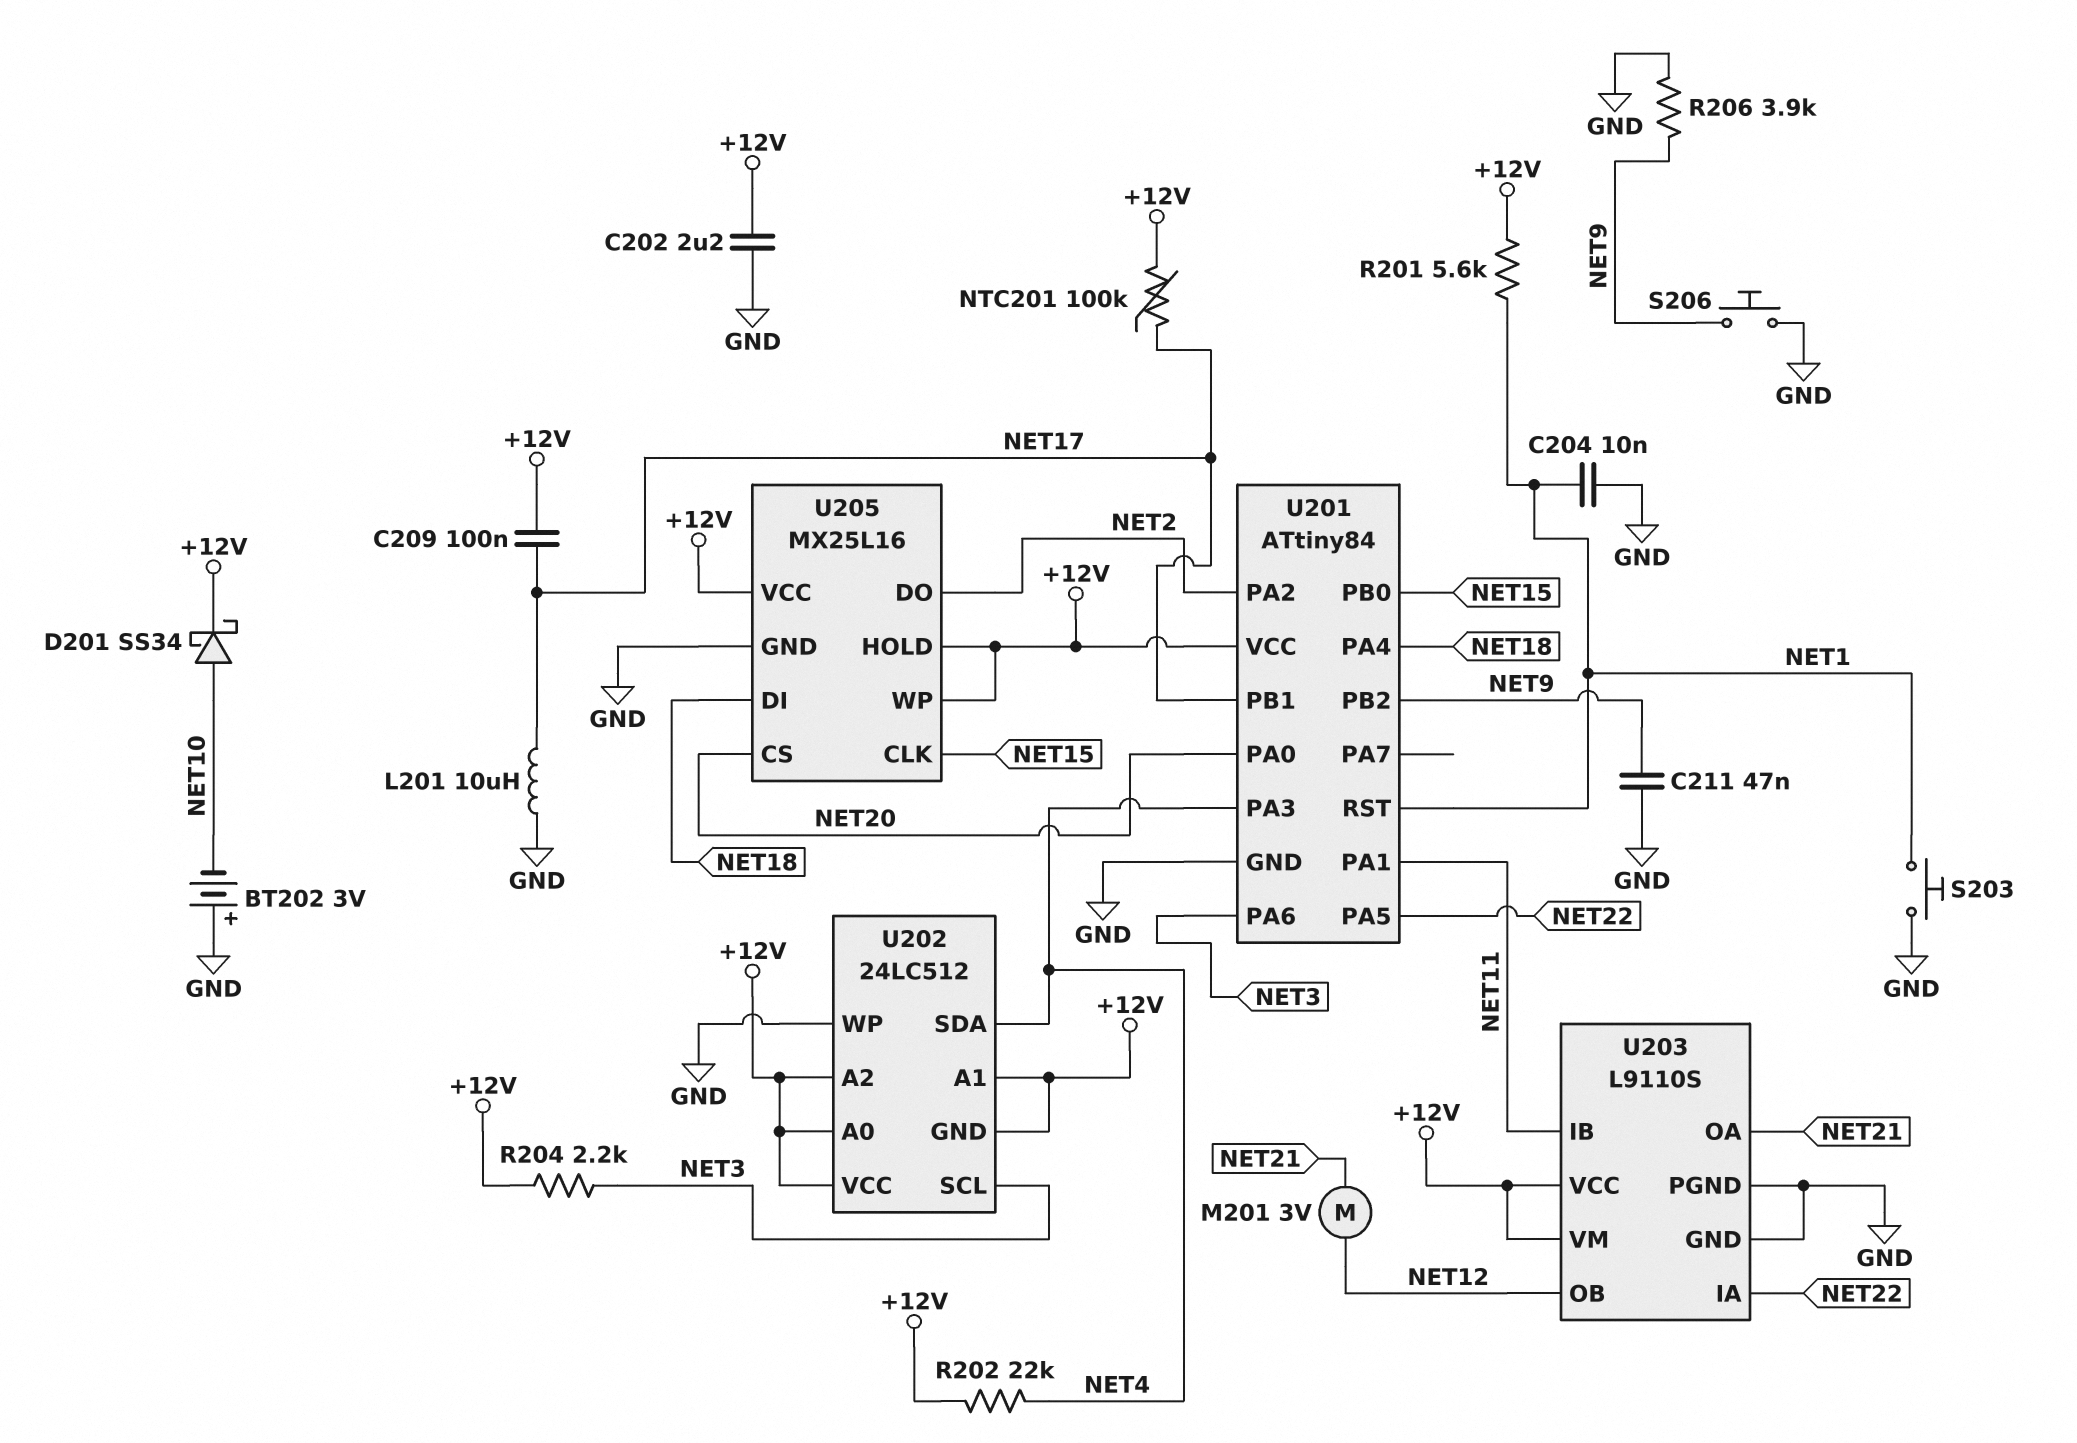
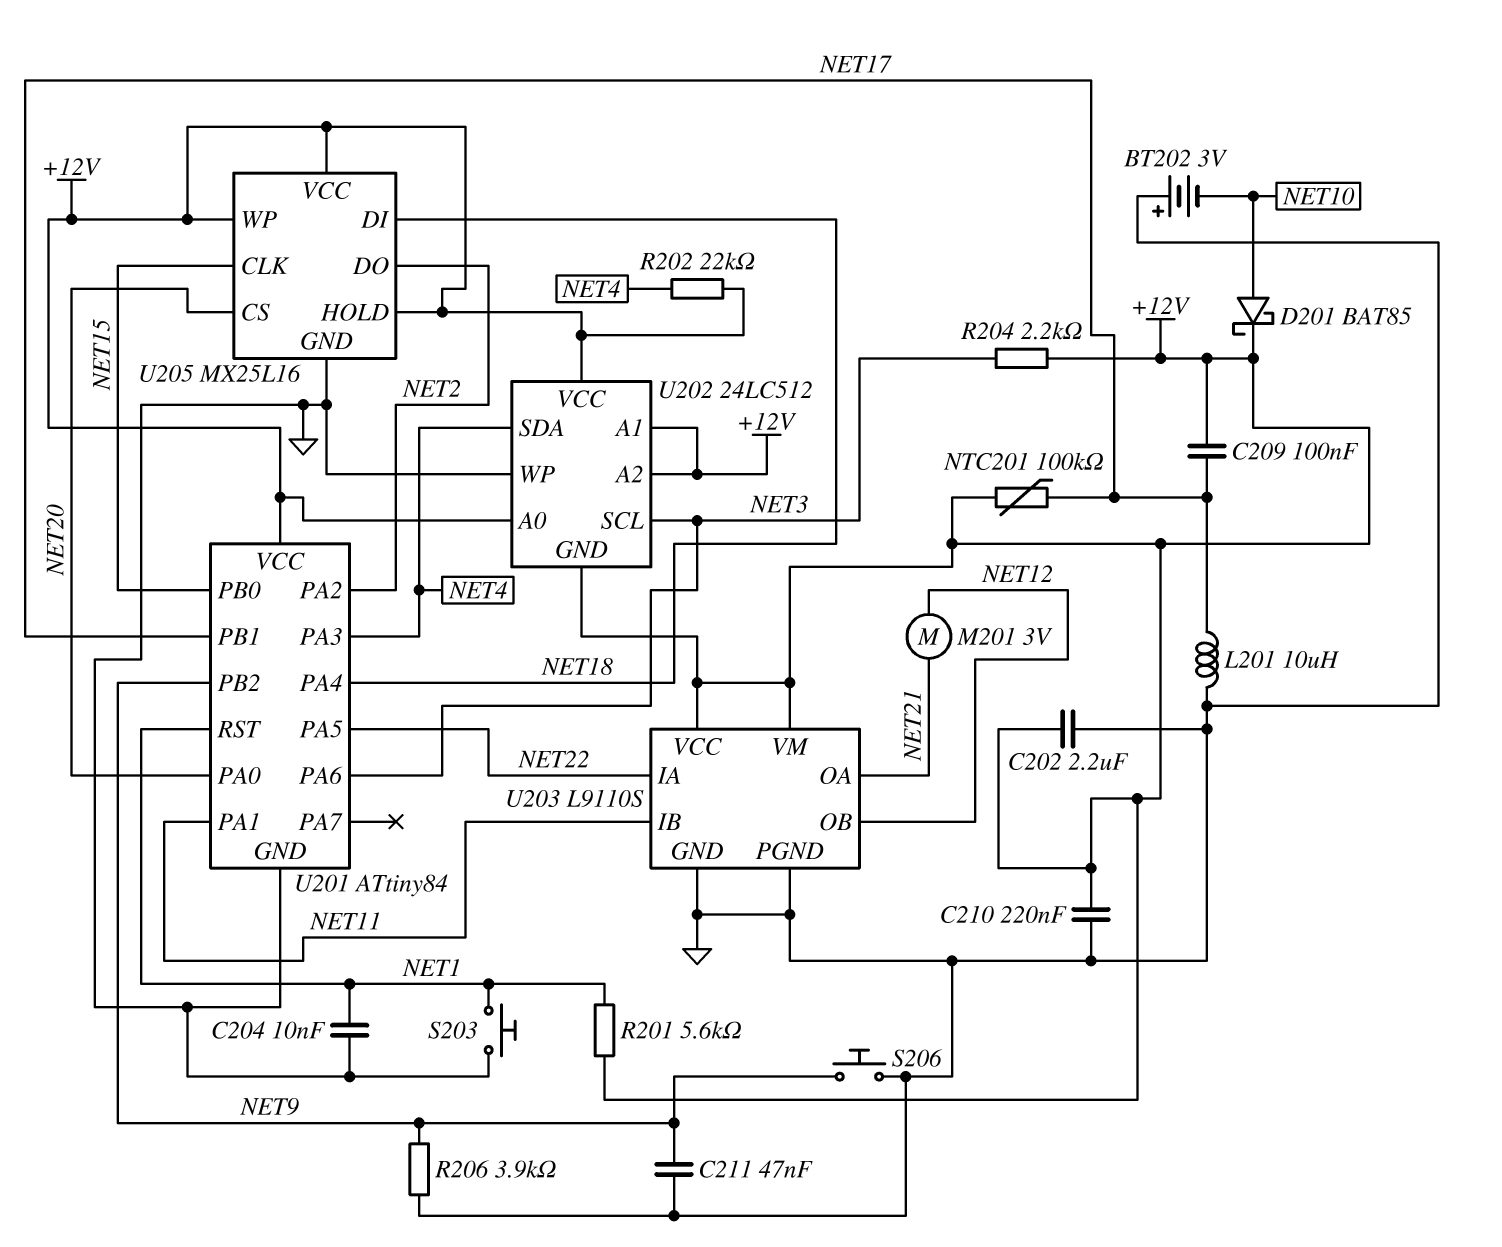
C210: none -> 220nF (+12V, GND)
D201: schottky SS34 (A NET10, K +12V) -> schottky BAT85 (A NET10, K +12V)

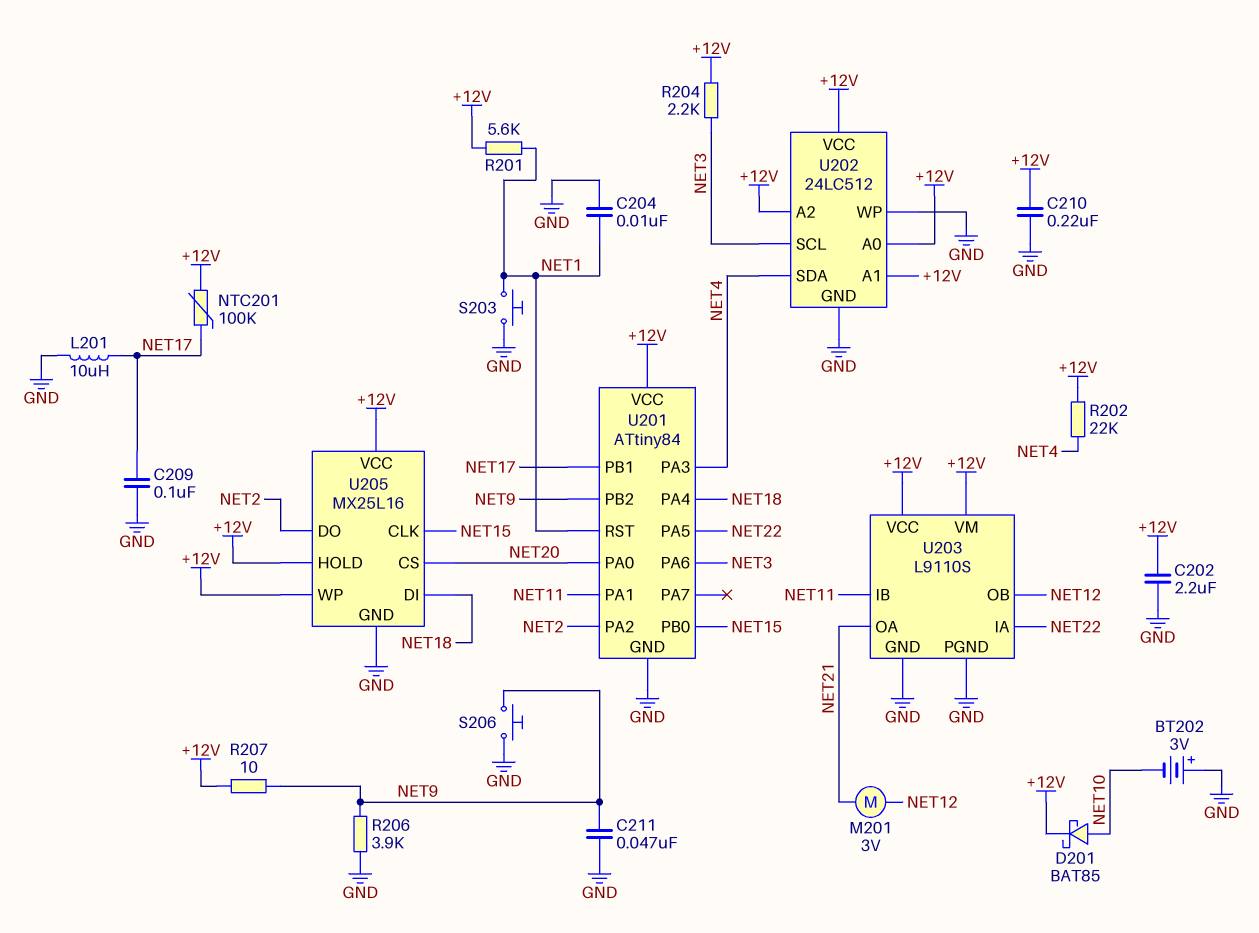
C209: 100nF (+12V, NET17) -> 100nF (GND, NET17)
R207: none -> 10 (+12V, NET9)
U202 pin GND: +12V -> GND

